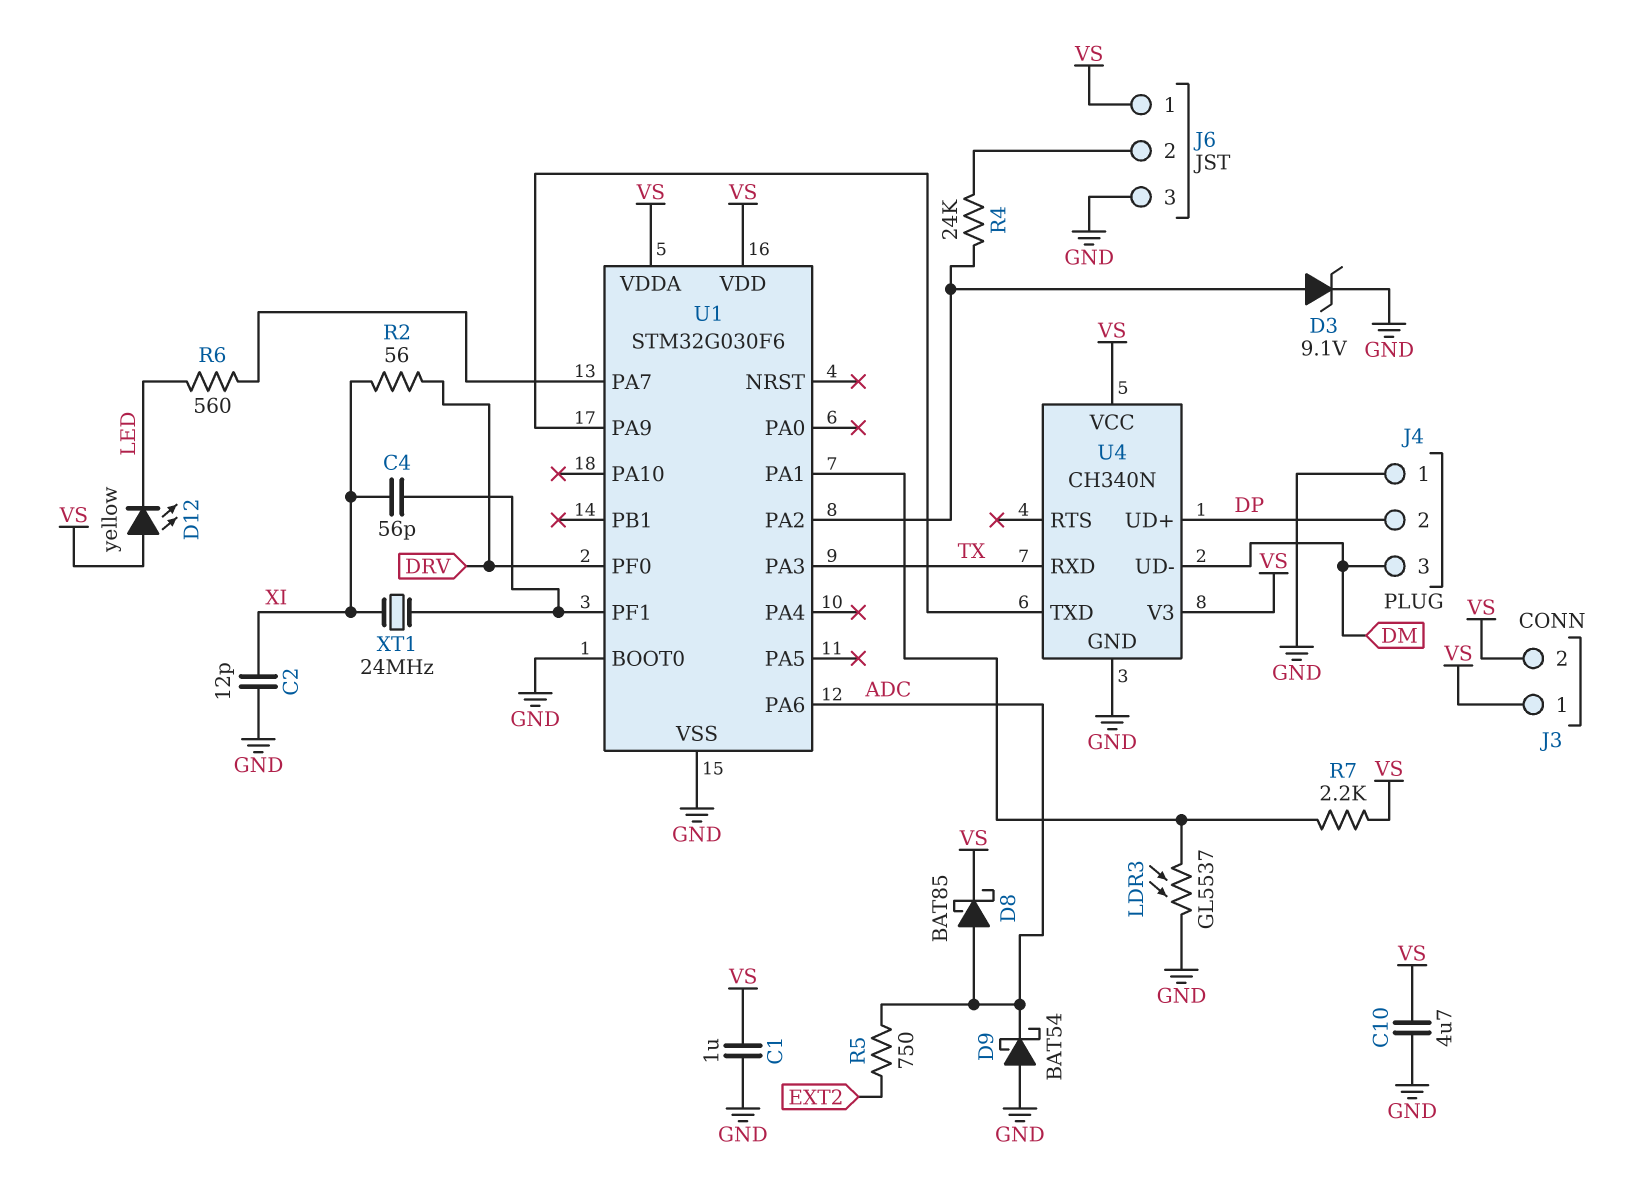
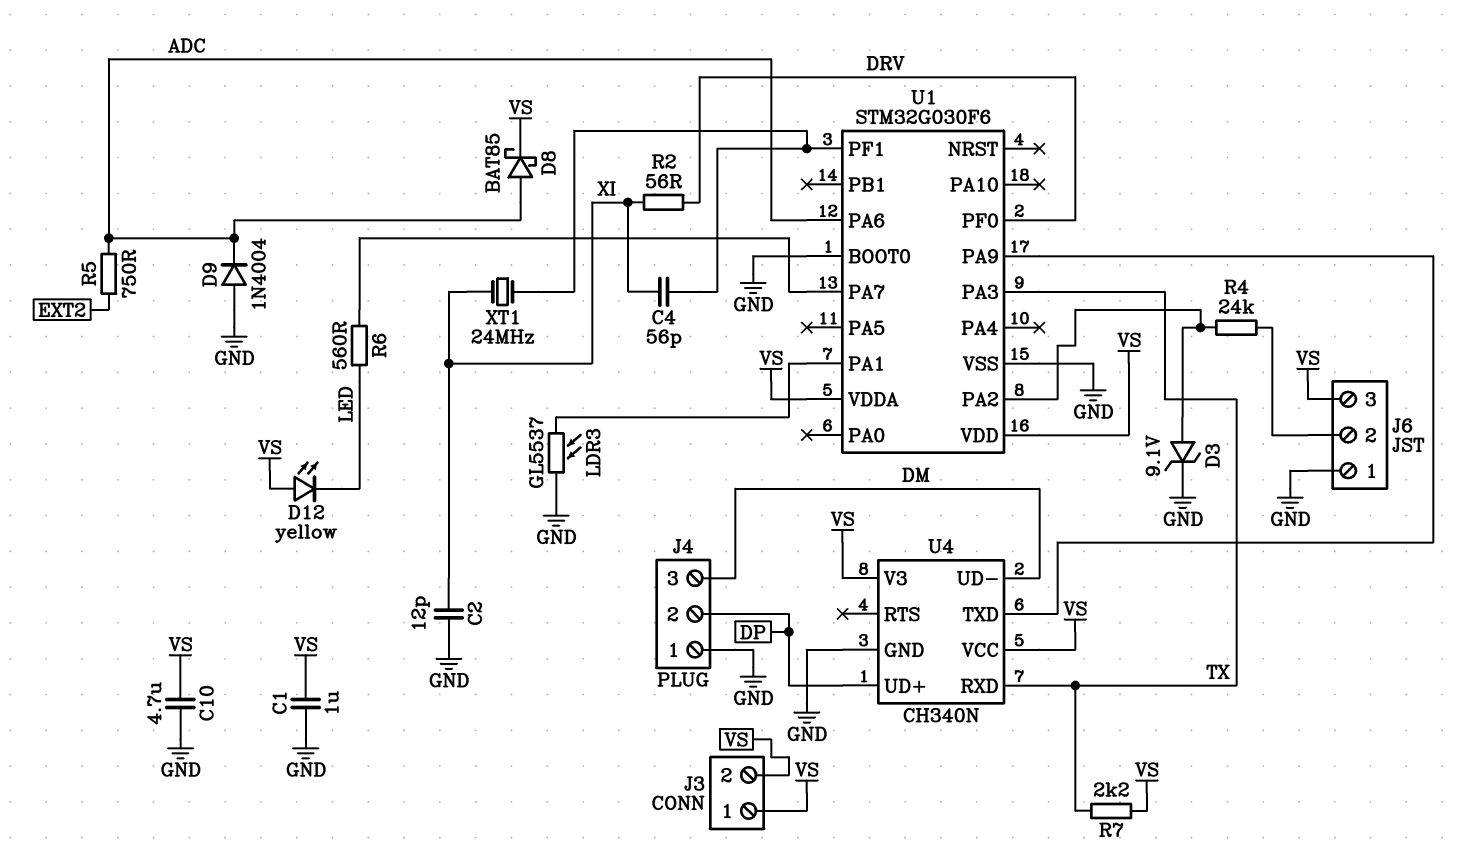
D9: schottky BAT54 (A GND, K ADC) -> diode 1N4004 (A GND, K ADC)
J6 pin 1: VS -> GND
J6 pin 3: GND -> VS
R7: 2.2k (U1/PA1, VS) -> 2.2k (TX, VS)

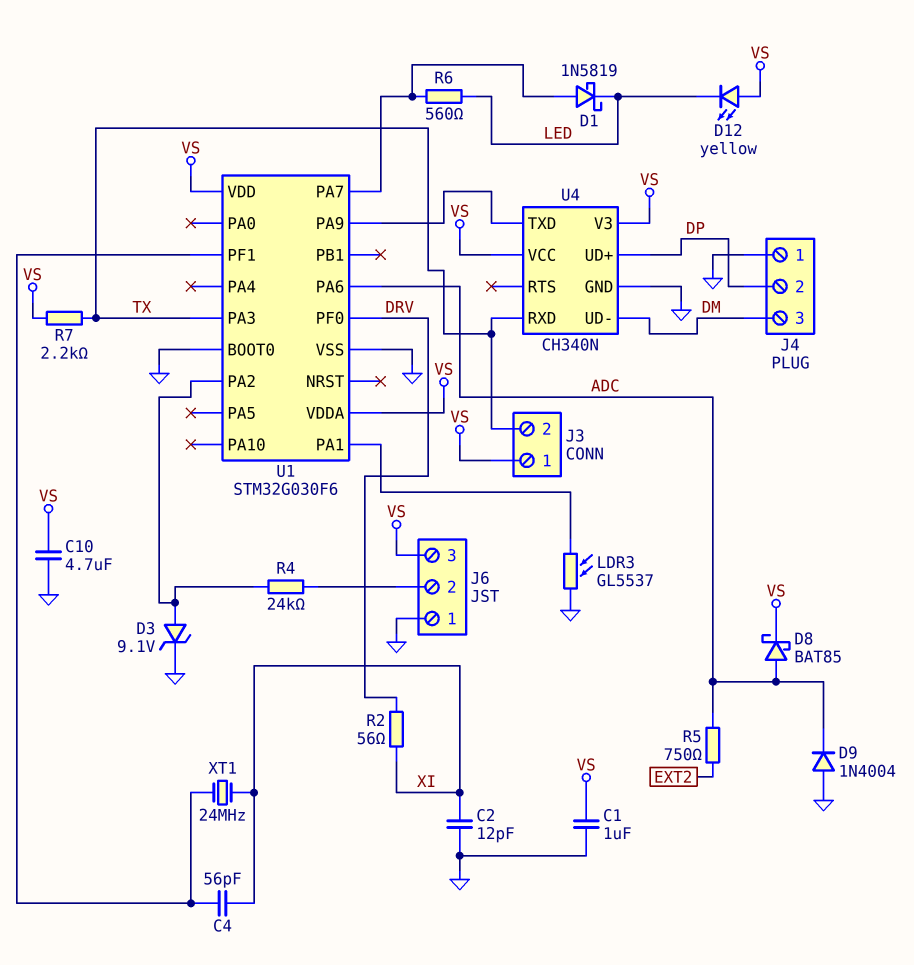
D1: none -> schottky 1N5819 (A U1/PA7, K LED)
J3 pin 2: VS -> TX

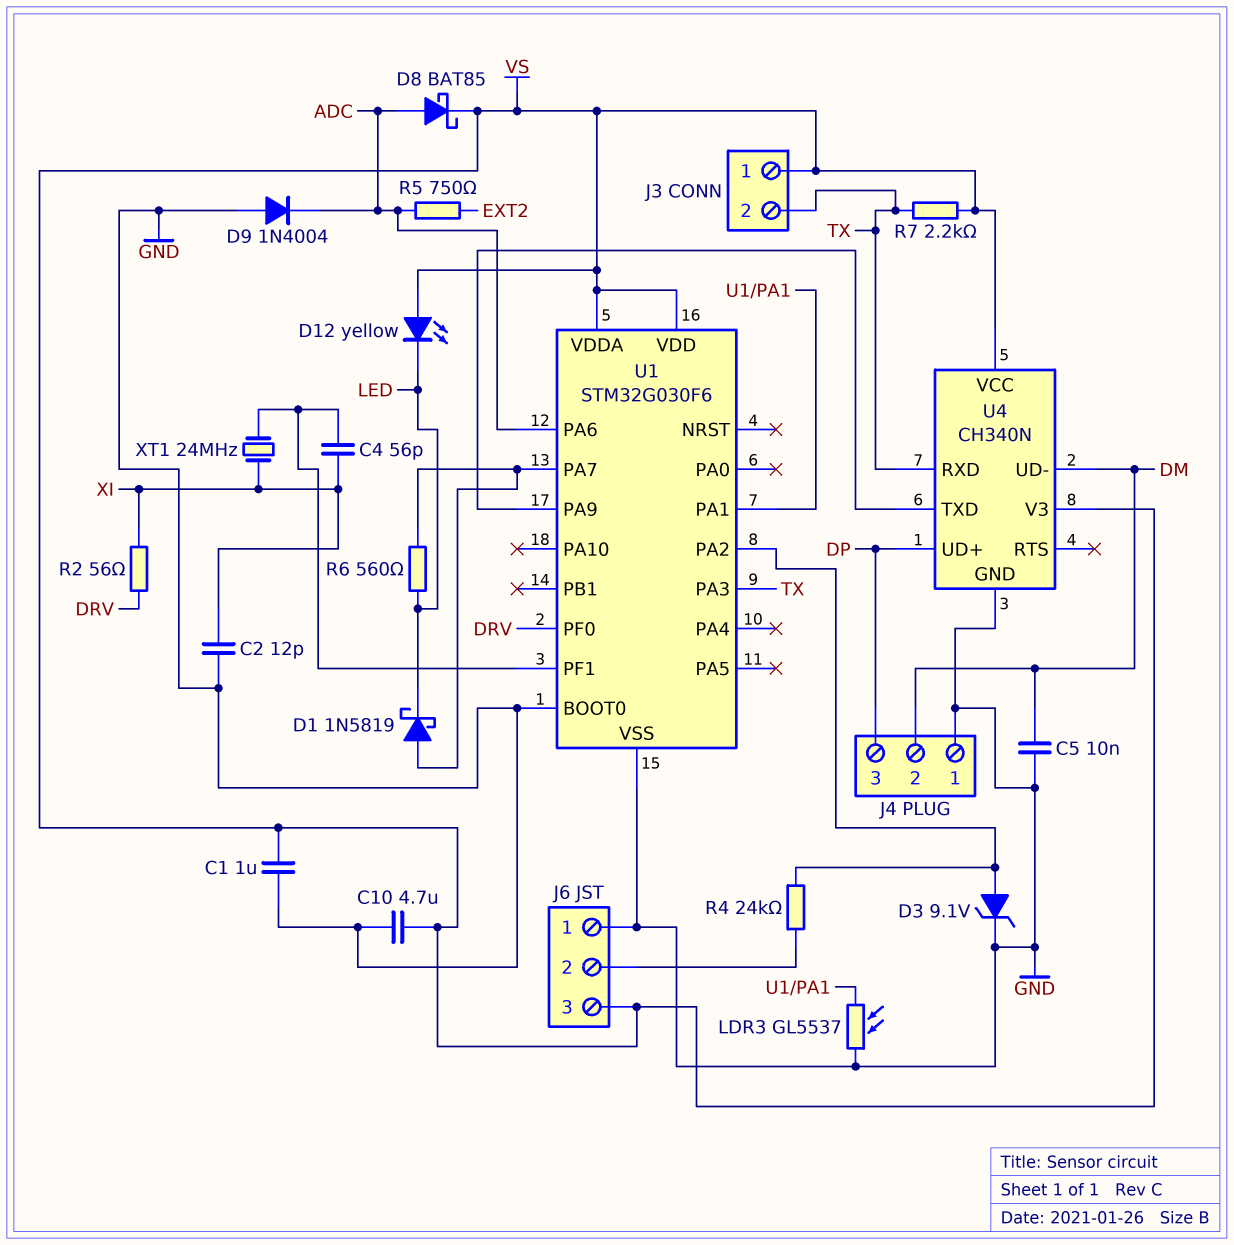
C5: none -> 10nF (DM, GND)
J4 pin 2: DP -> DM
J4 pin 3: DM -> DP

